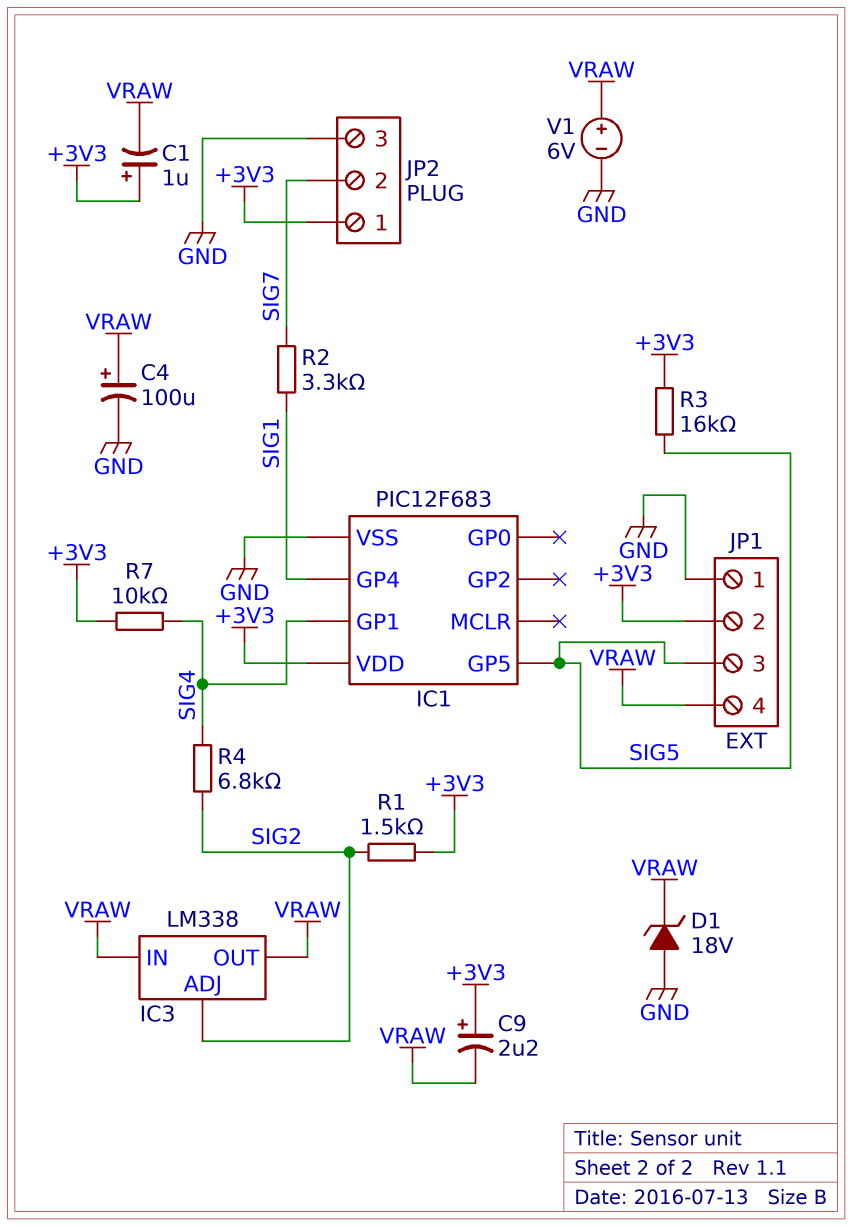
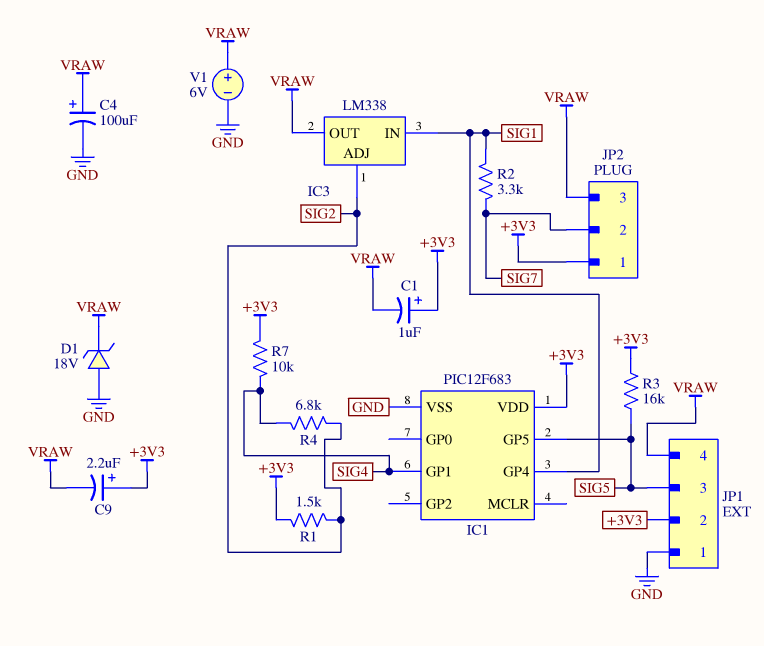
IC3 pin IN: VRAW -> SIG1
JP2 pin 3: GND -> VRAW

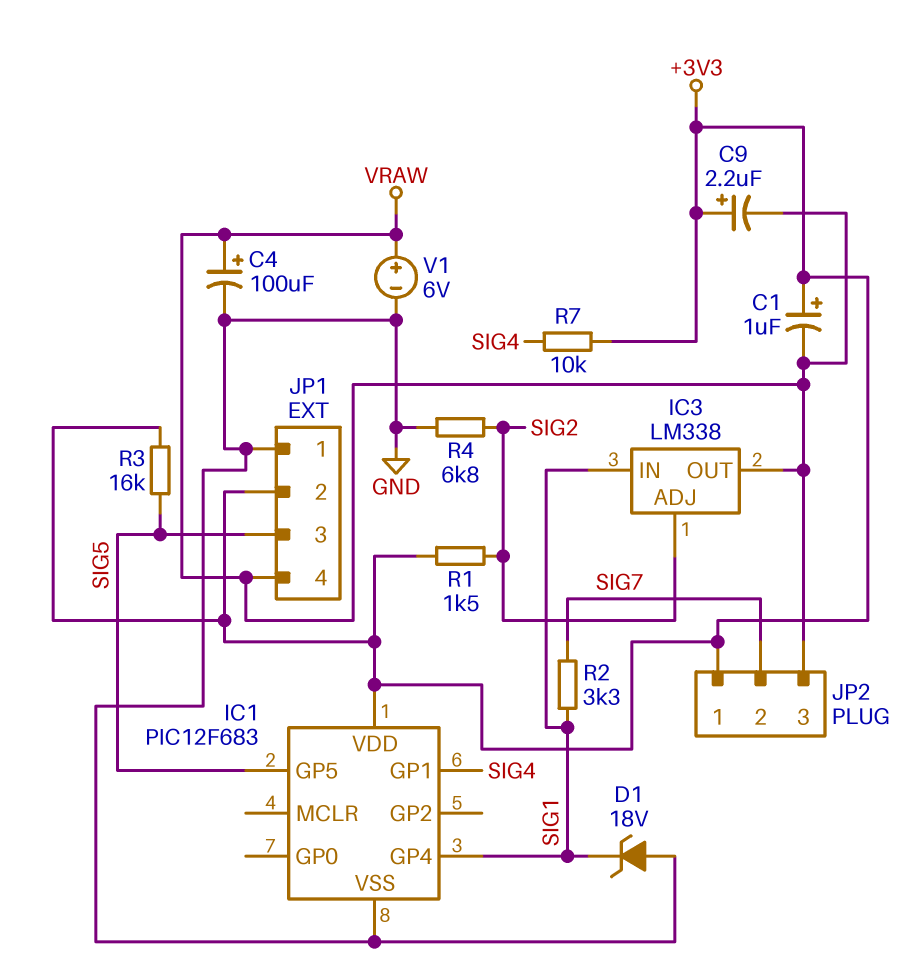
D1: zener 18V (A GND, K VRAW) -> zener 18V (A GND, K SIG1)
R4: 6.8k (SIG2, SIG4) -> 6.8k (GND, SIG2)

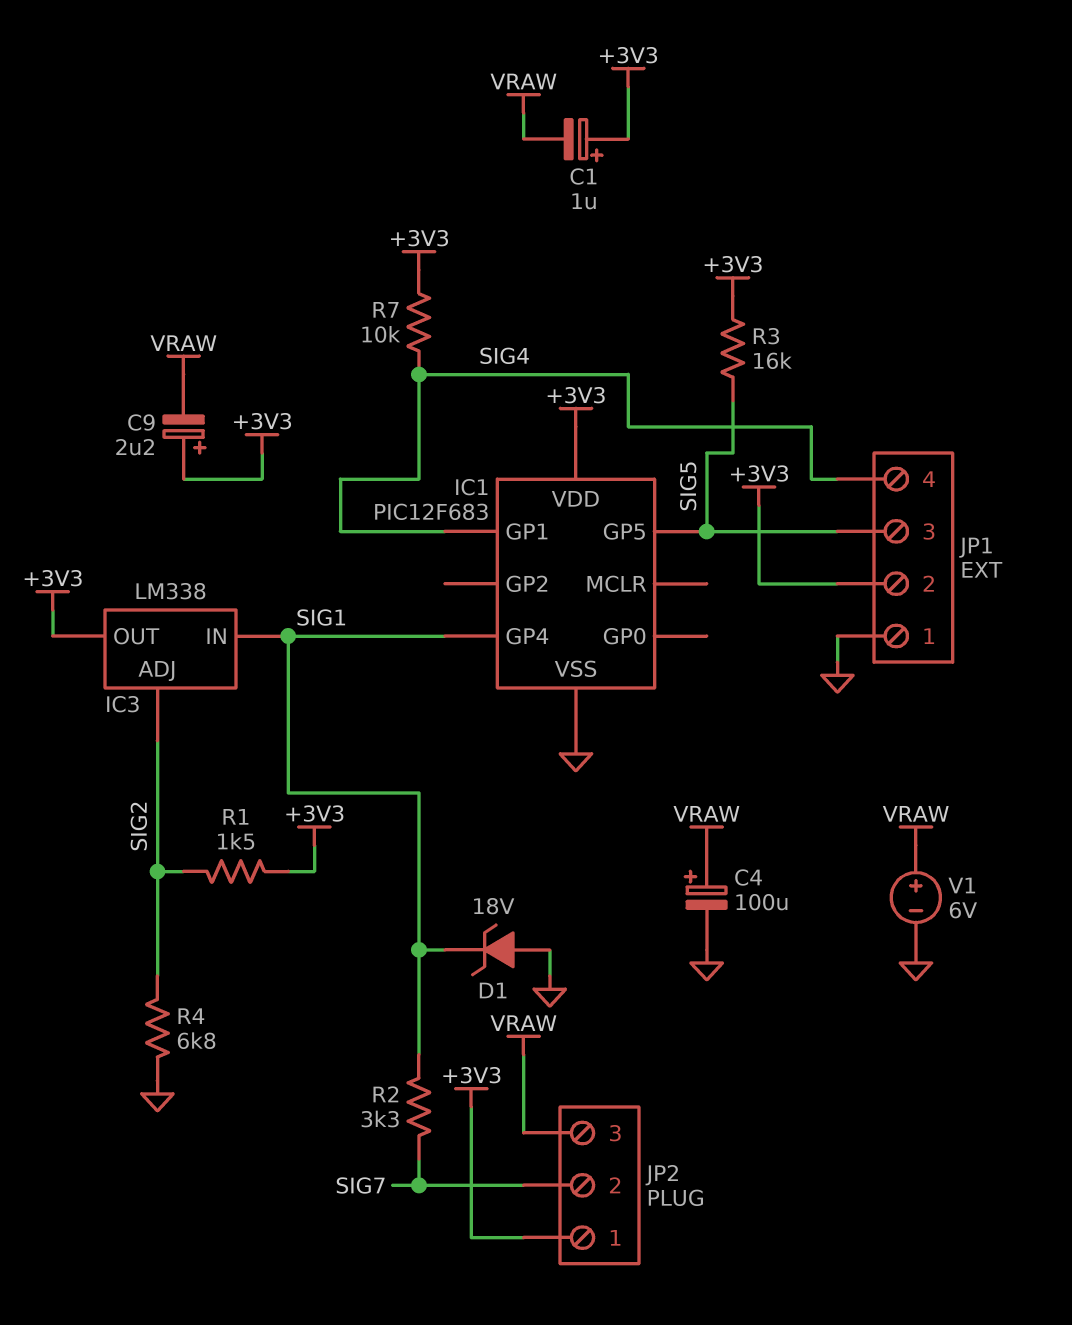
IC3 pin OUT: VRAW -> +3V3
JP1 pin 4: VRAW -> SIG4

